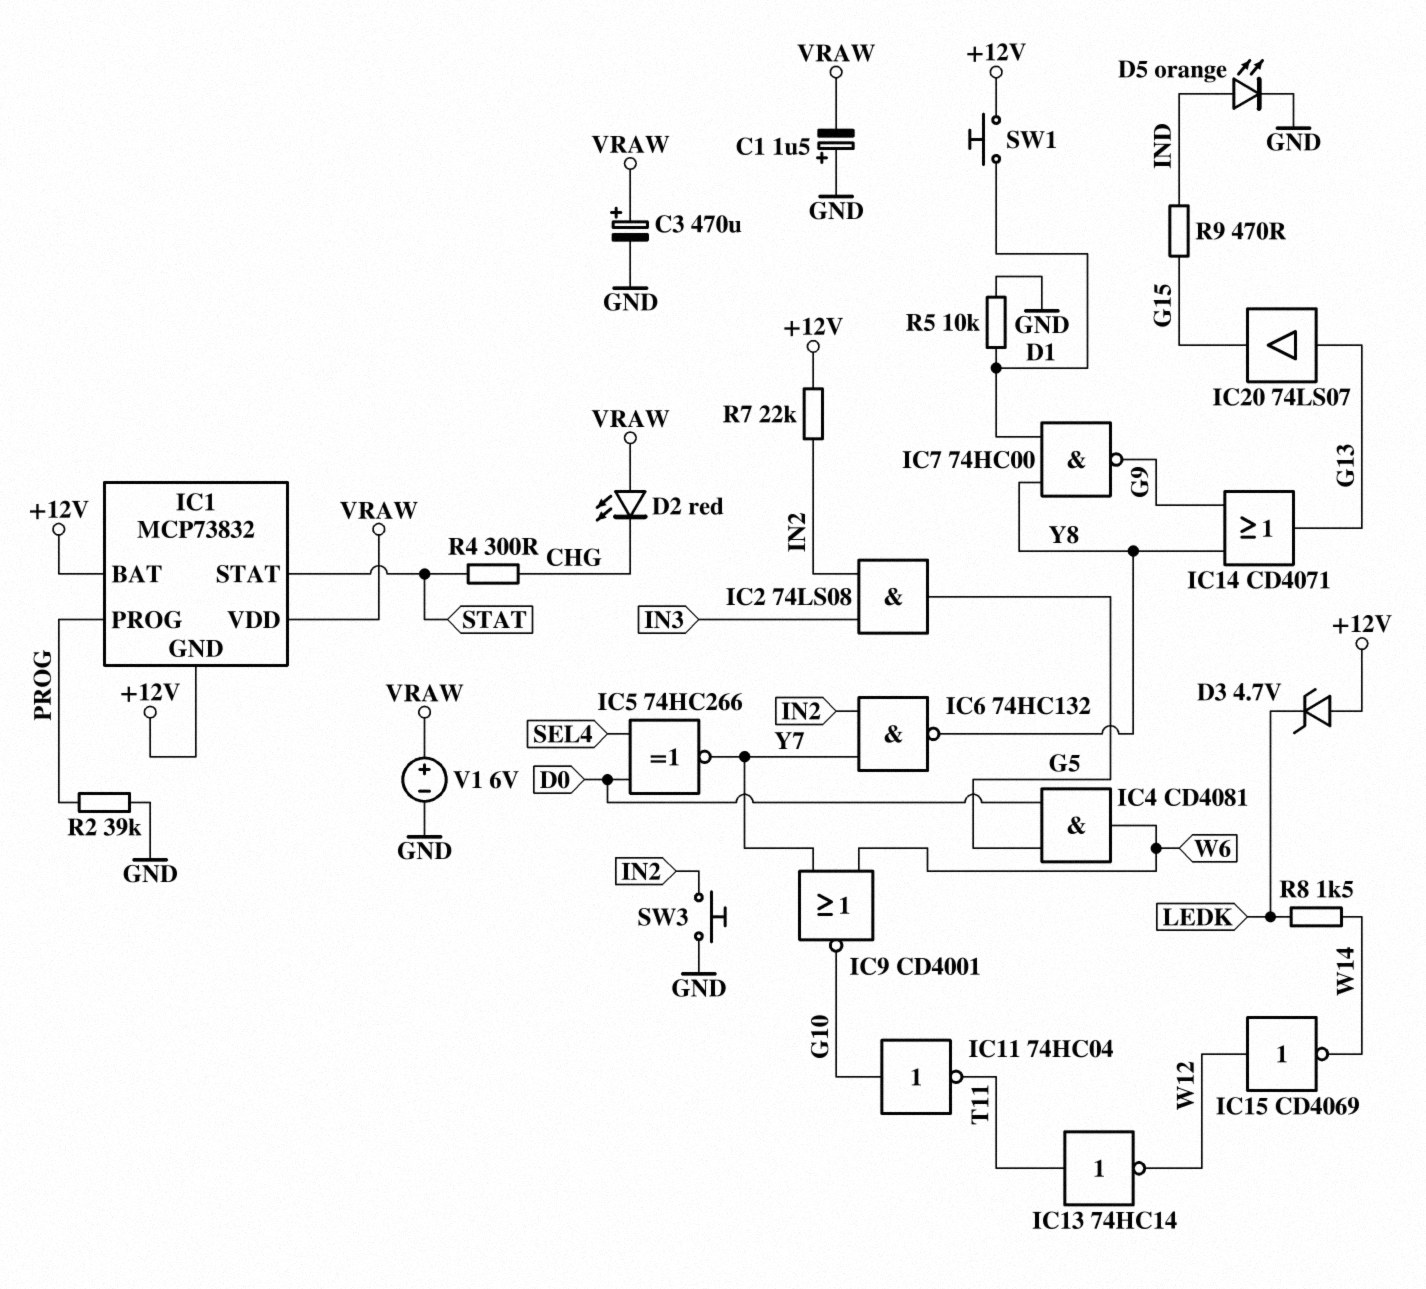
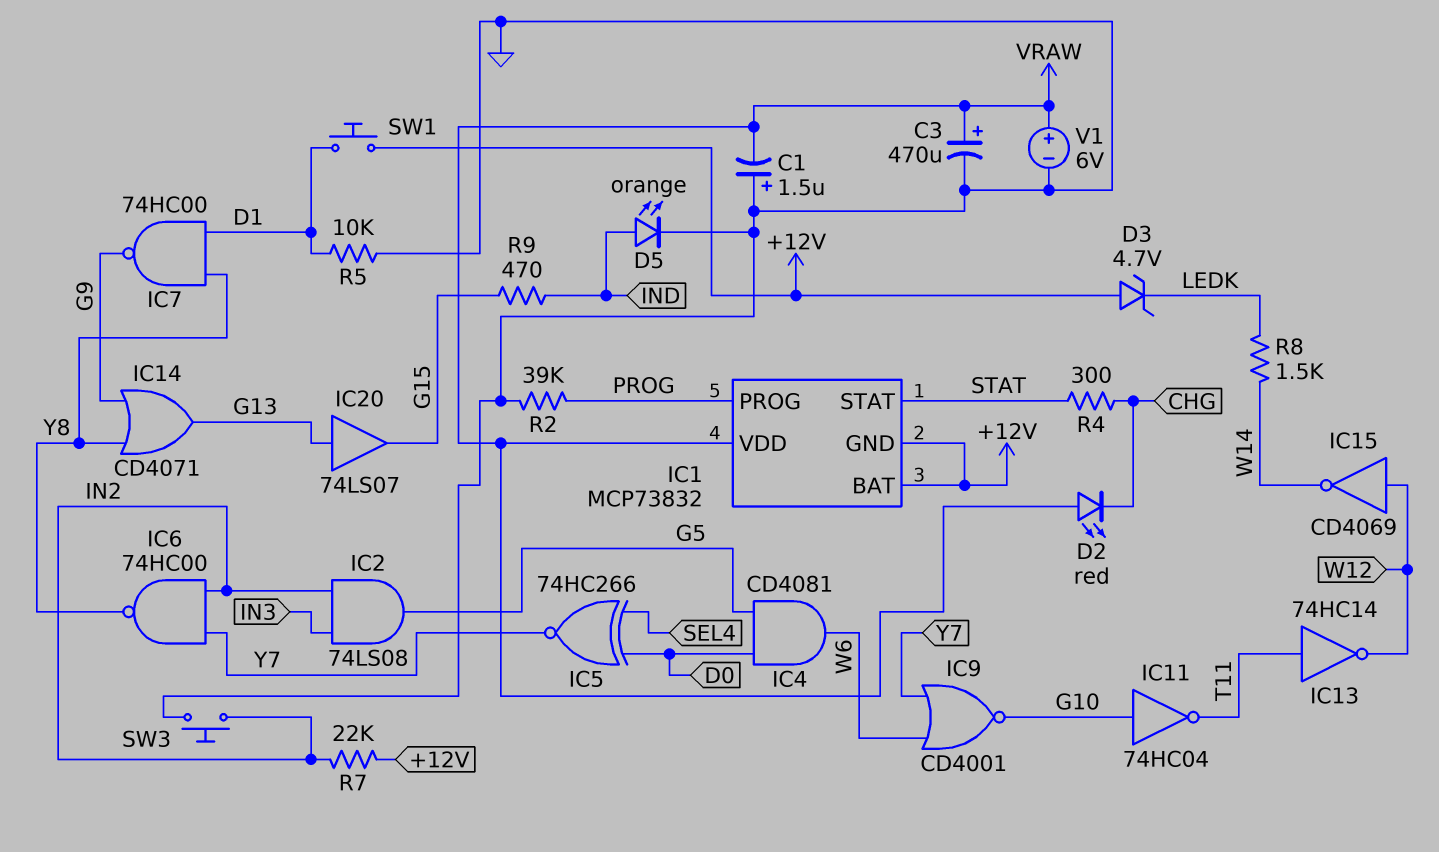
IC6: NAND 74HC132 (in IN2, in Y7, out Y8) -> NAND 74HC00 (in IN2, in Y7, out Y8)

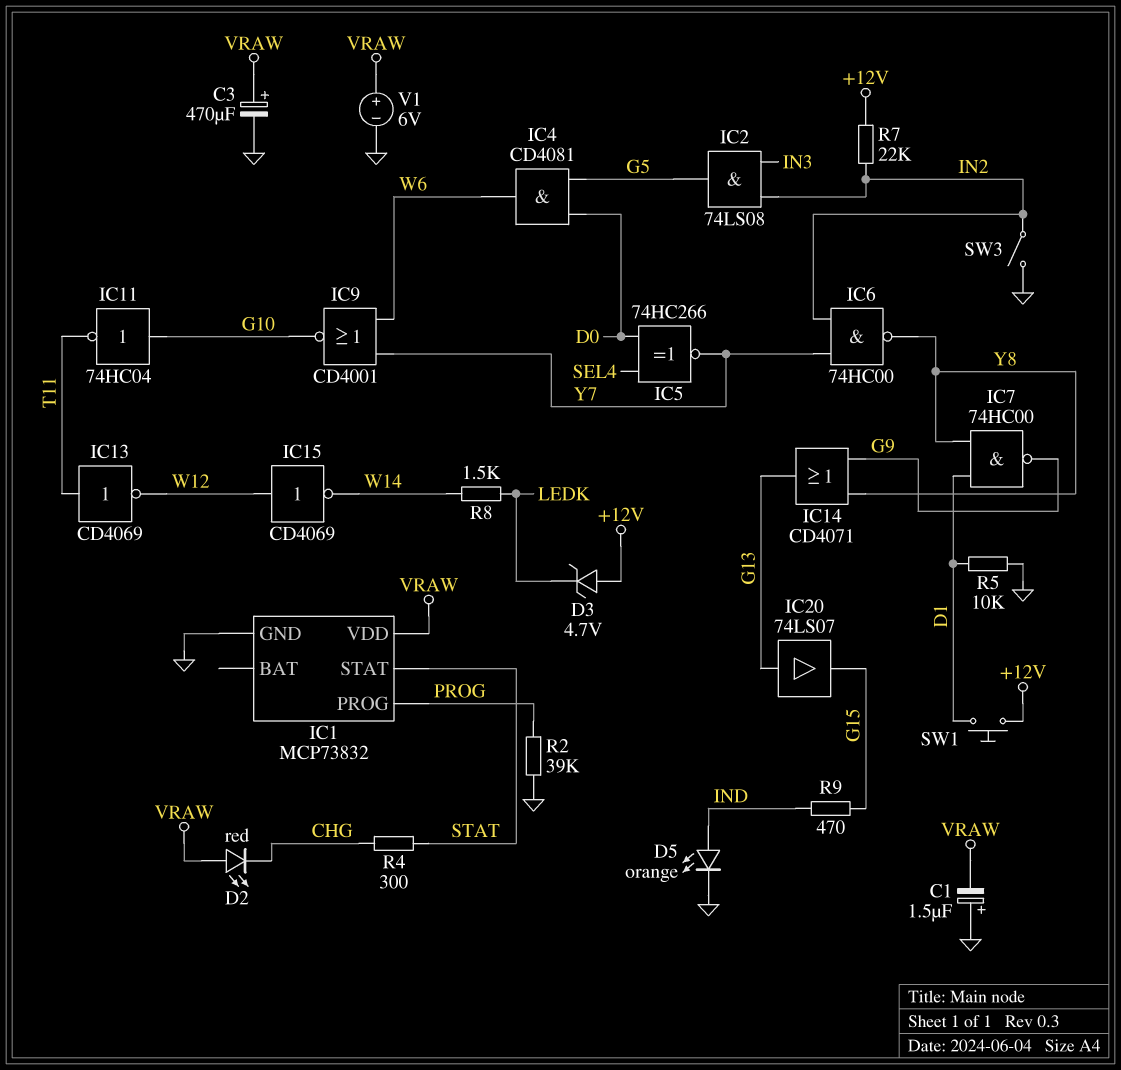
IC1 pin BAT: +12V -> none
IC1 pin GND: +12V -> GND
IC13: NOT 74HC14 (in T11, out W12) -> NOT CD4069 (in T11, out W12)
SW3: button (GND, IN2) -> switch (GND, IN2)

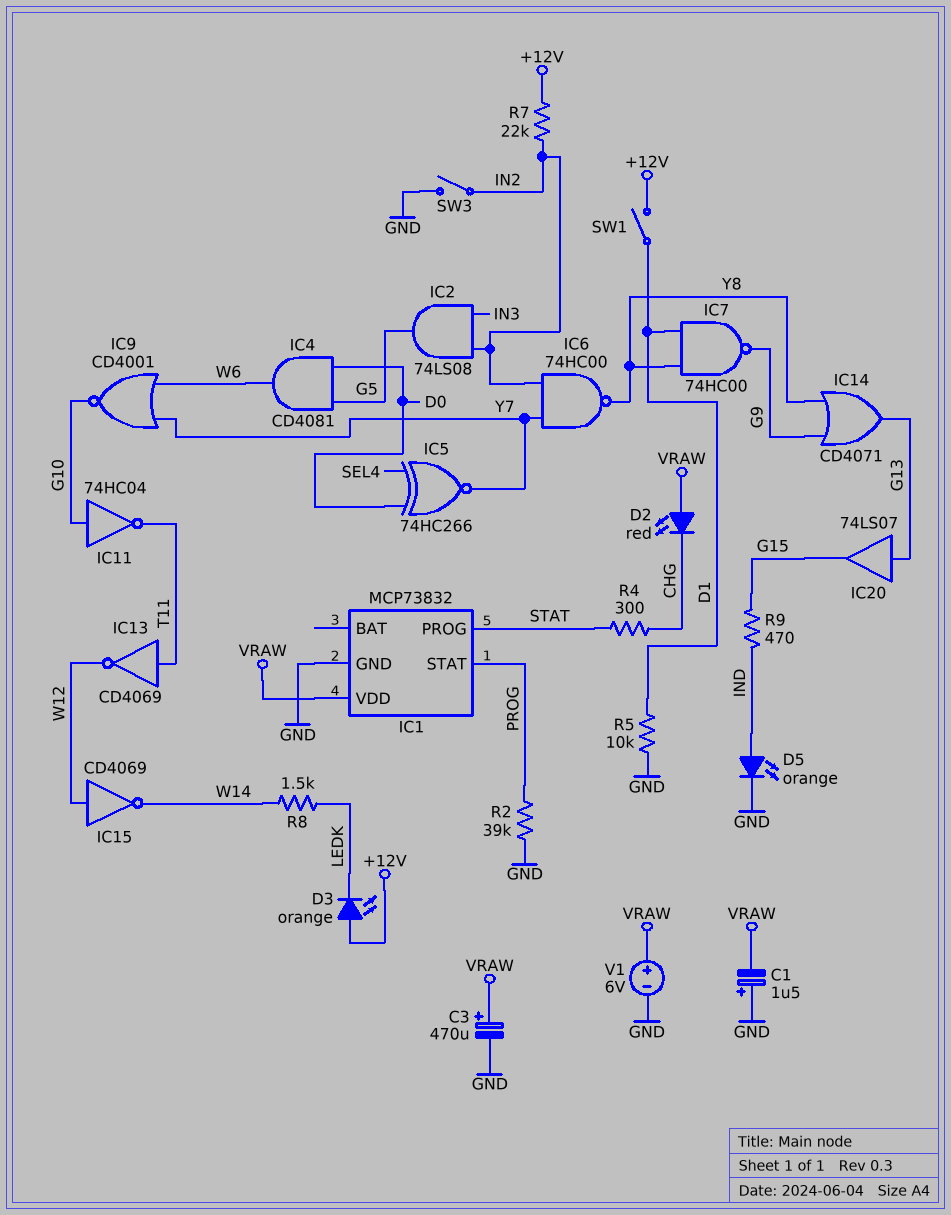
D3: zener 4.7V (A +12V, K LEDK) -> LED orange (A +12V, K LEDK)
IC1 pin PROG: PROG -> STAT
IC1 pin STAT: STAT -> PROG
SW1: button (+12V, D1) -> switch (+12V, D1)

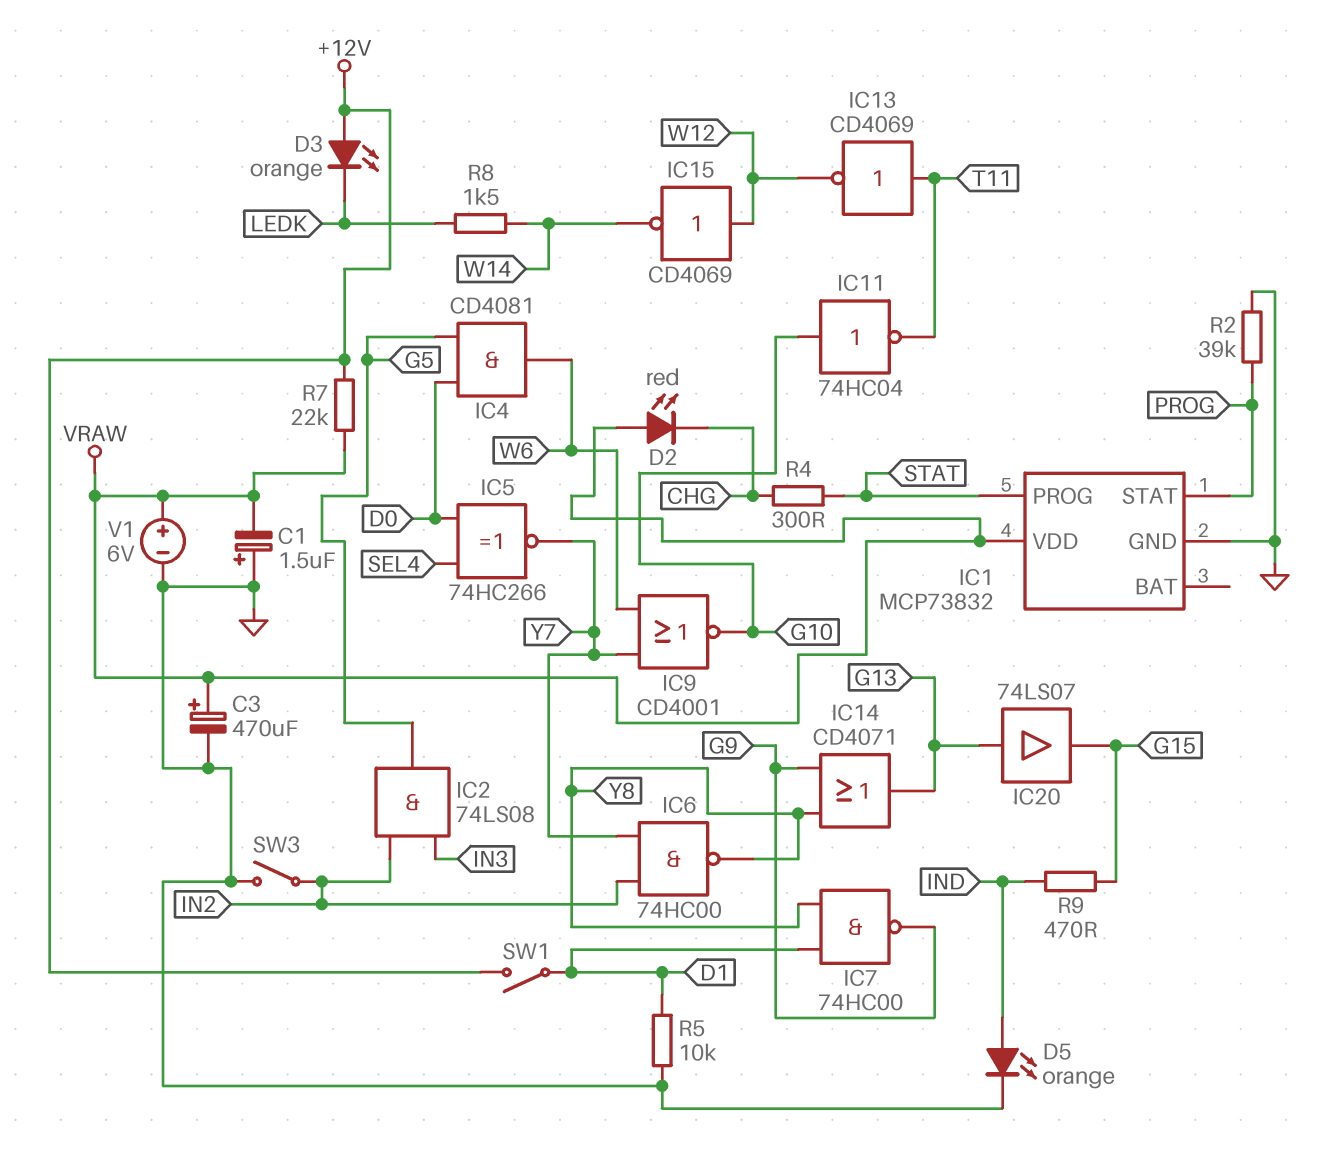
R7: 22k (+12V, IN2) -> 22k (+12V, VRAW)

